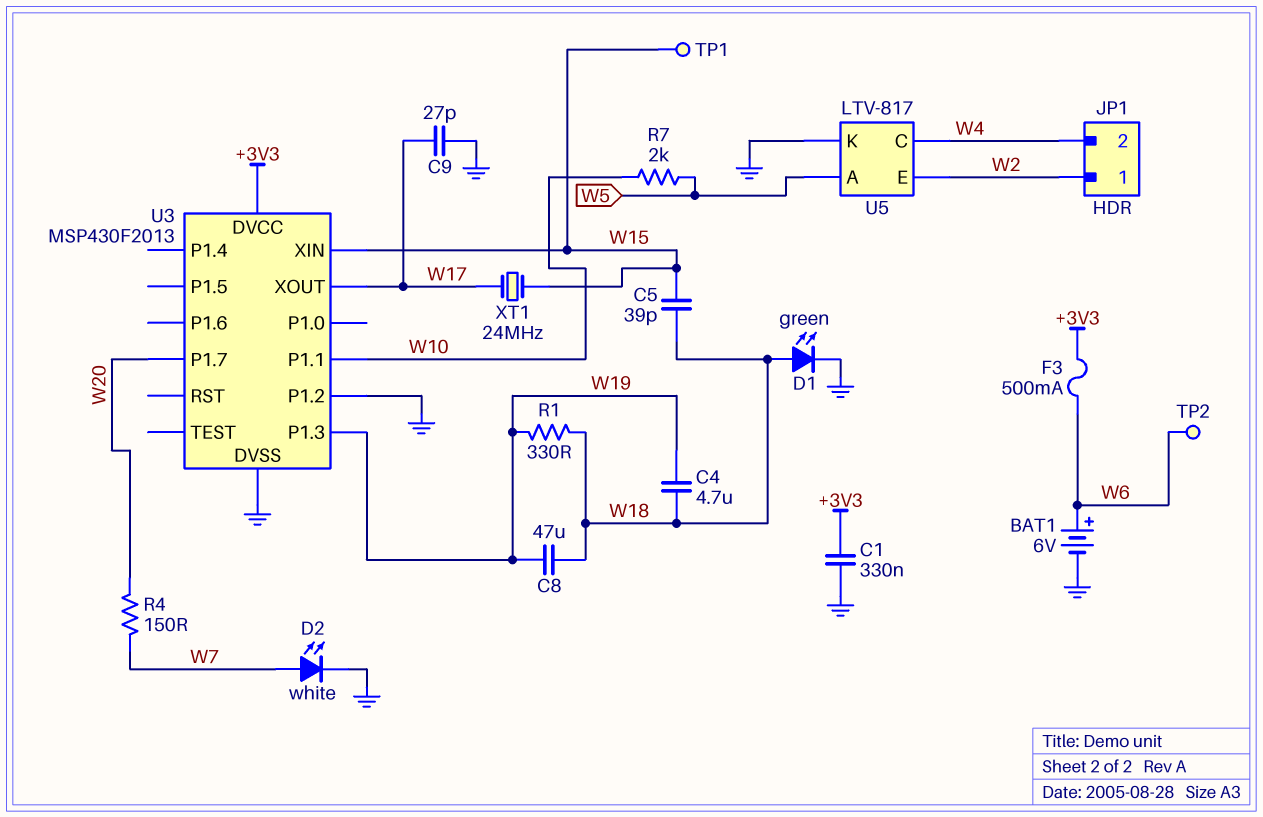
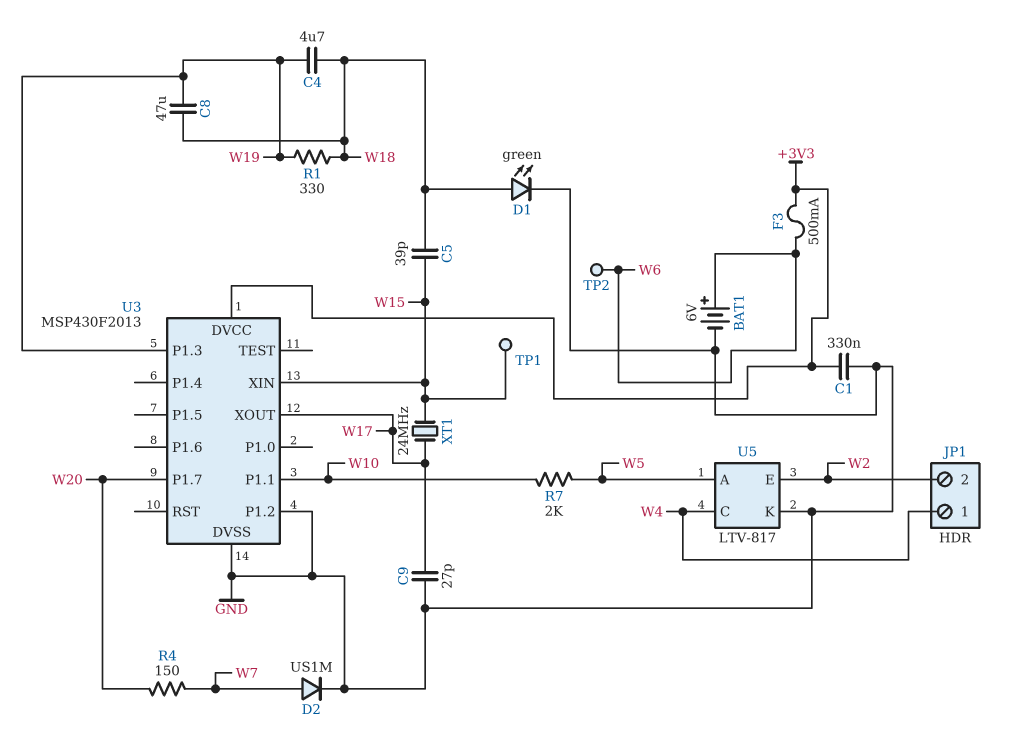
D2: LED white (A W7, K GND) -> diode US1M (A W7, K GND)
JP1 pin 1: W2 -> W4
JP1 pin 2: W4 -> W2

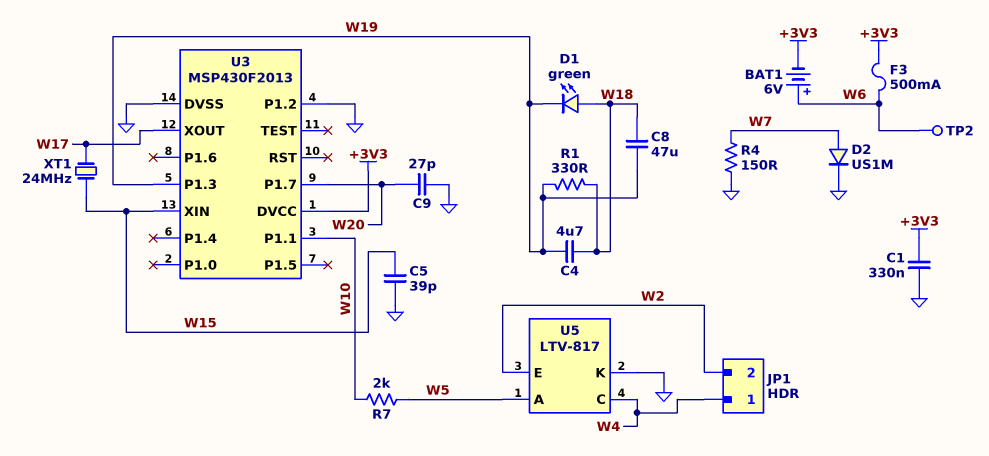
BAT1: 6V (plus W6, minus GND) -> 6V (plus W6, minus +3V3)
C5: 39pF (W15, W18) -> 39pF (GND, W15)
C9: 27pF (GND, W17) -> 27pF (GND, W20)
D1: LED green (A W18, K GND) -> LED green (A W18, K W19)
R4: 150 (W7, W20) -> 150 (GND, W7)
TP1: test point (W15) -> none

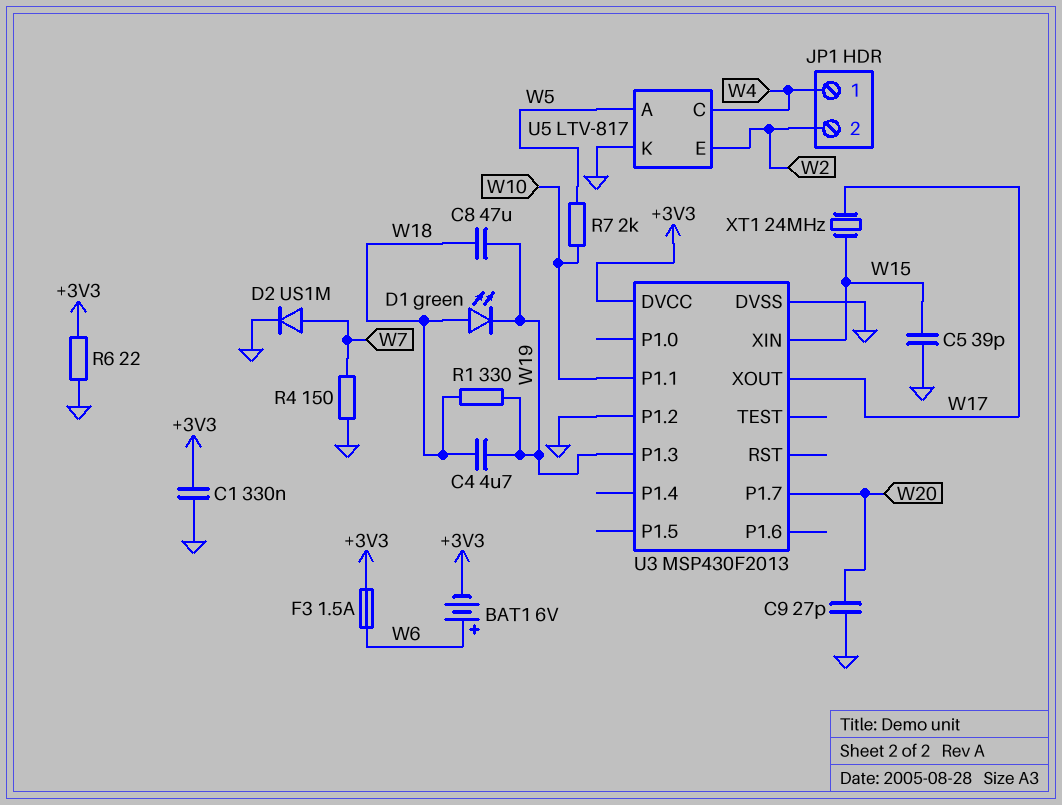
F3: 500mA (+3V3, W6) -> 1.5A (+3V3, W6)
R6: none -> 22 (+3V3, GND)
TP2: test point (W6) -> none

